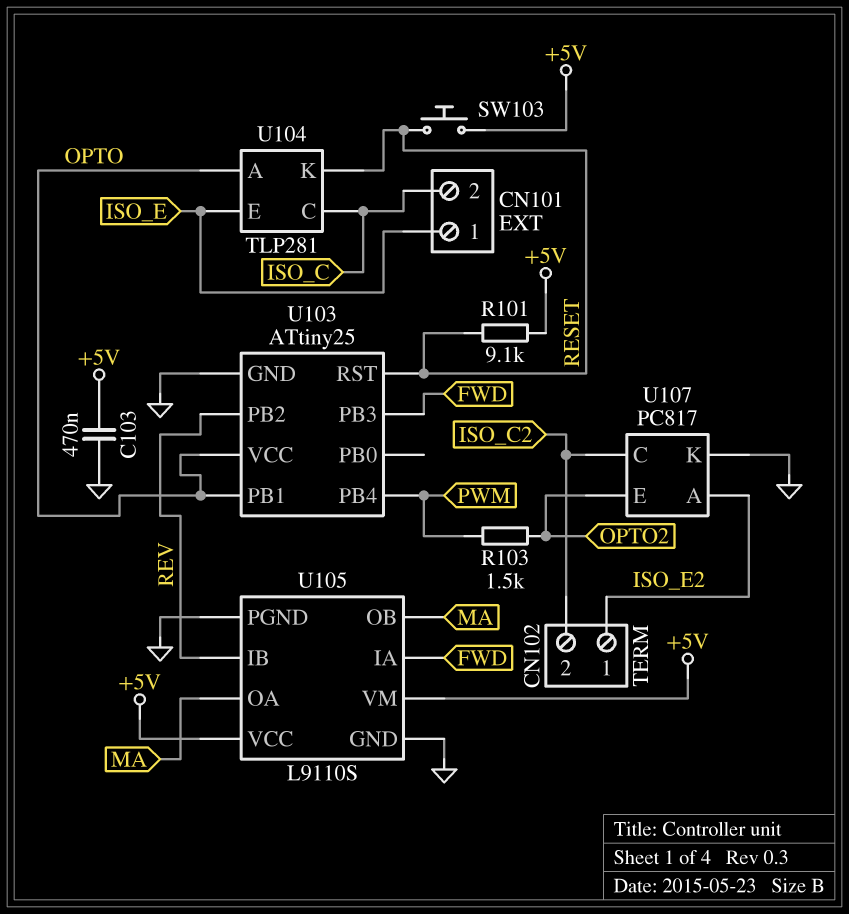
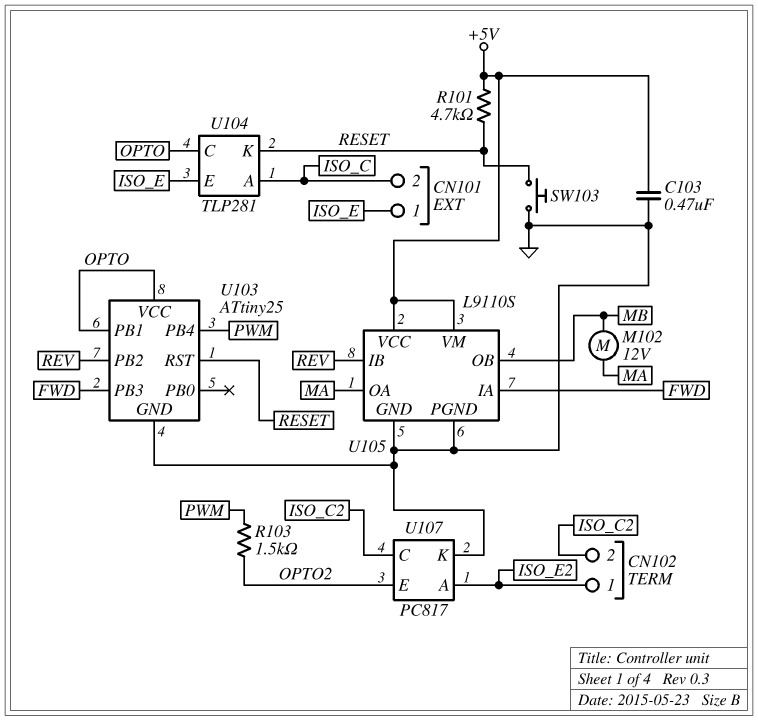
M102: none -> motor 12V (MA, MB)
R101: 9.1k (+5V, RESET) -> 4.7k (+5V, RESET)
SW103: button (+5V, RESET) -> button (GND, RESET)
U104 pin A: OPTO -> ISO_C
U104 pin C: ISO_C -> OPTO
U105 pin OB: MA -> MB

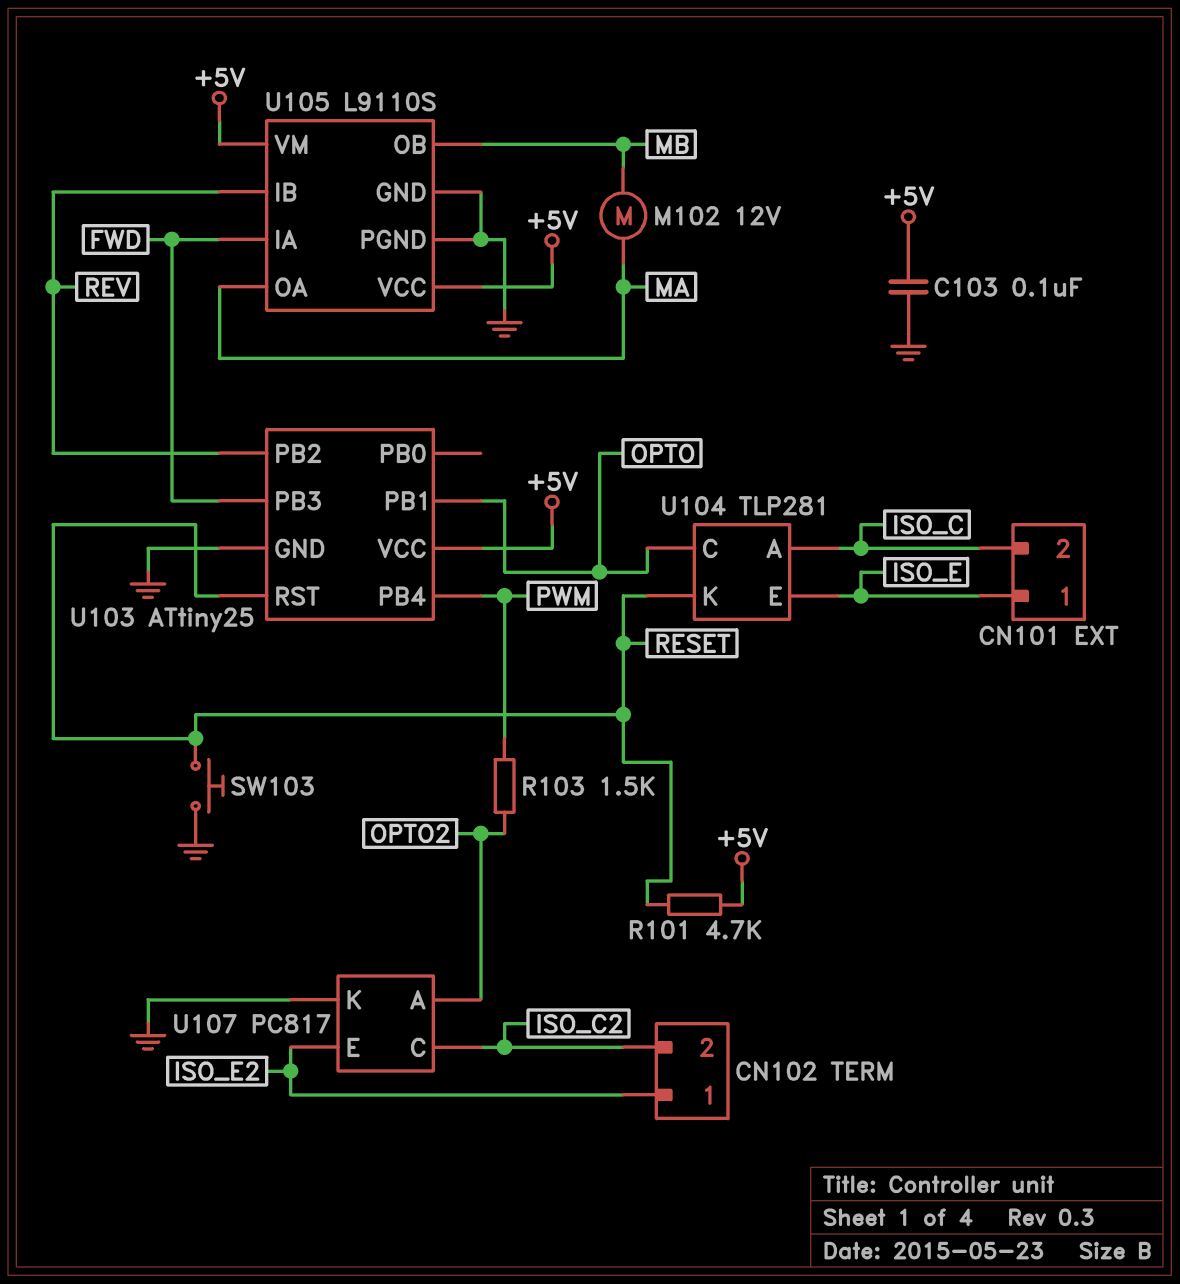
C103: 470nF (+5V, GND) -> 100nF (+5V, GND)
U103 pin VCC: OPTO -> +5V
U107 pin A: ISO_E2 -> OPTO2
U107 pin E: OPTO2 -> ISO_E2

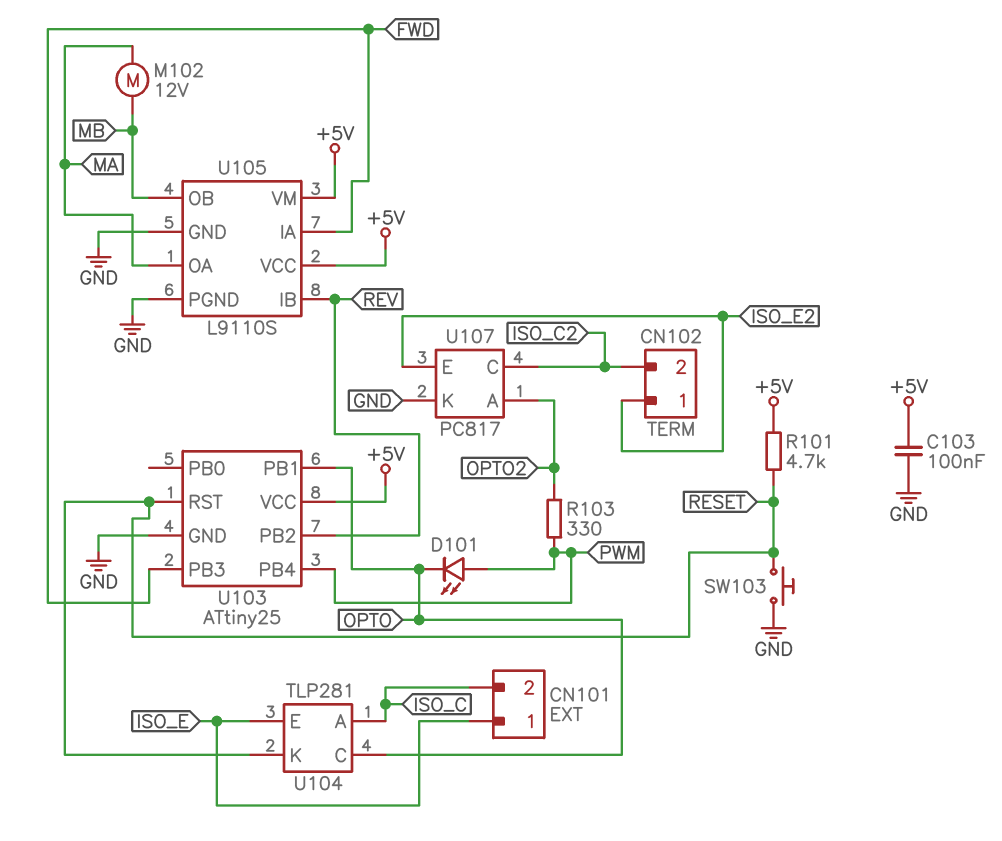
D101: none -> LED (A PWM, K OPTO)
R103: 1.5k (OPTO2, PWM) -> 330 (OPTO2, PWM)

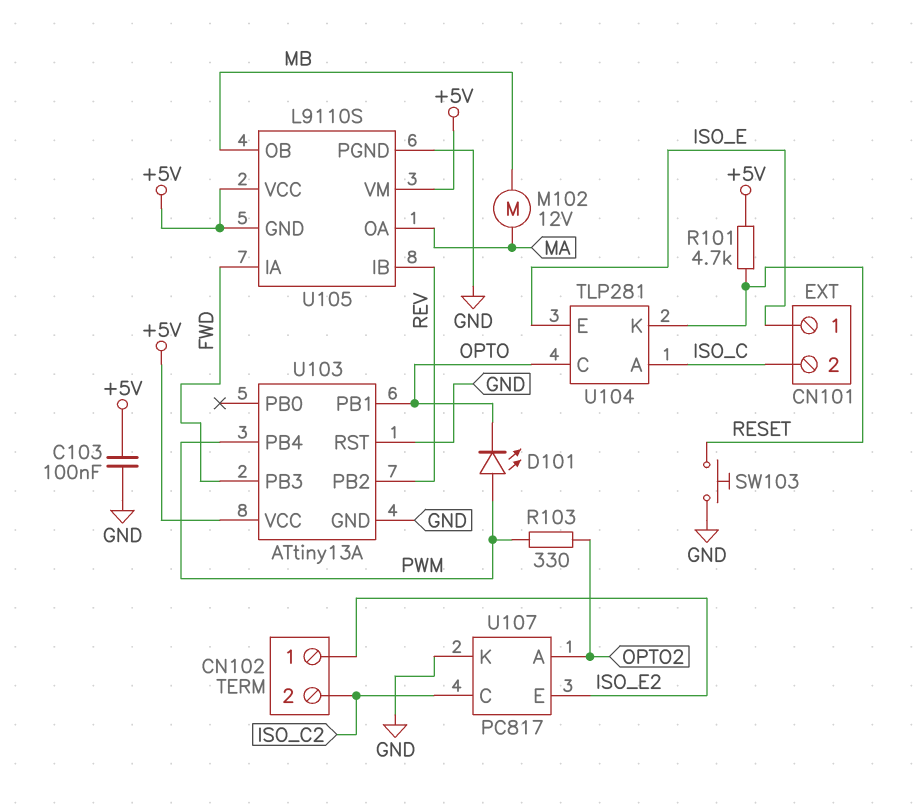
U103: ATtiny25 -> ATtiny13A
U103 pin RST: RESET -> GND
U105 pin GND: GND -> +5V

